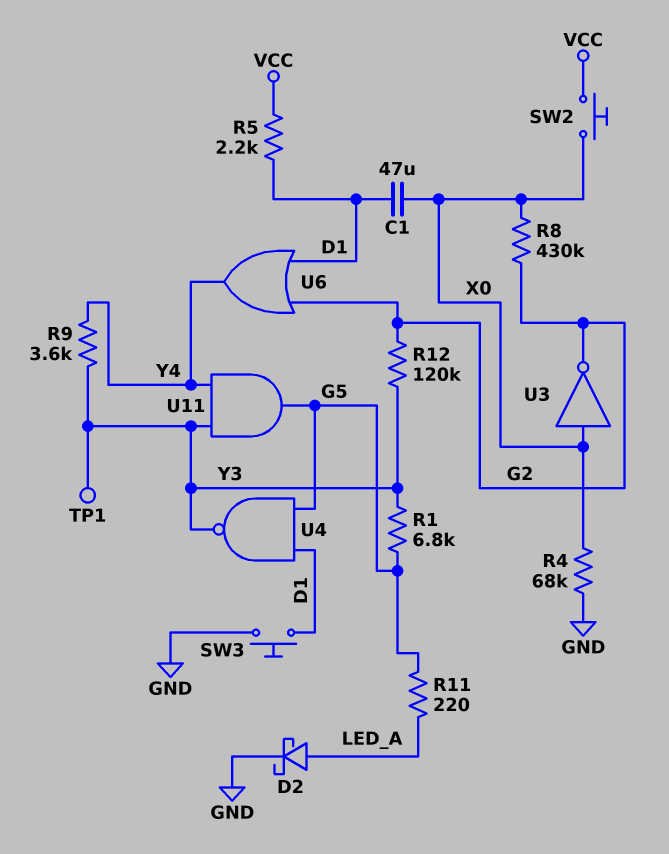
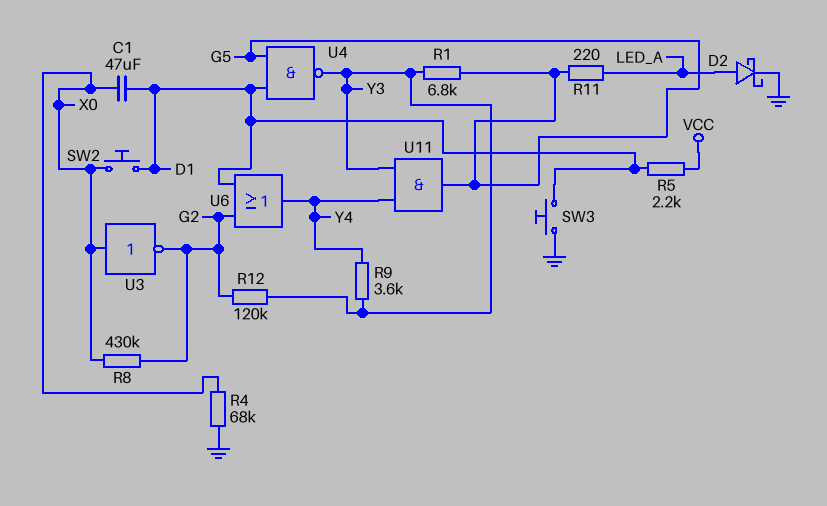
SW2: button (VCC, X0) -> button (D1, X0)
TP1: test point (Y3) -> none

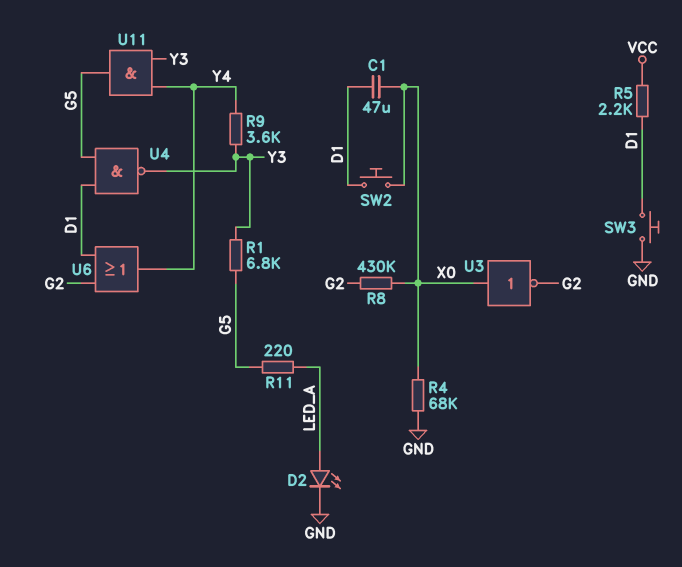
D2: schottky (A LED_A, K GND) -> LED (A LED_A, K GND)
R12: 120k (G2, Y3) -> none

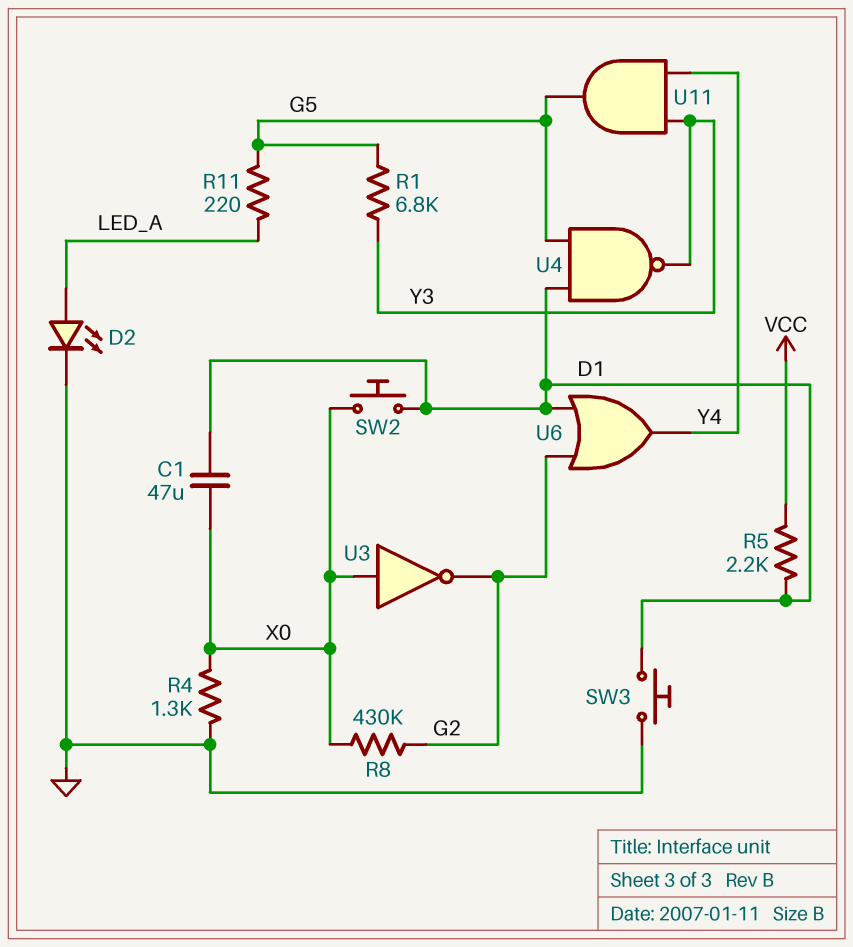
R4: 68k (GND, X0) -> 1.3k (GND, X0)
R9: 3.6k (Y3, Y4) -> none

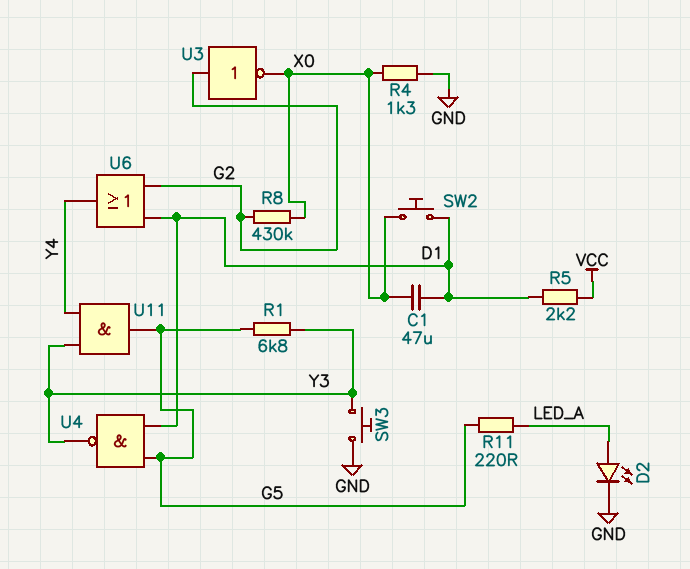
SW3: button (D1, GND) -> button (GND, Y3)
U3: NOT (in X0, out G2) -> NOT (in G2, out X0)

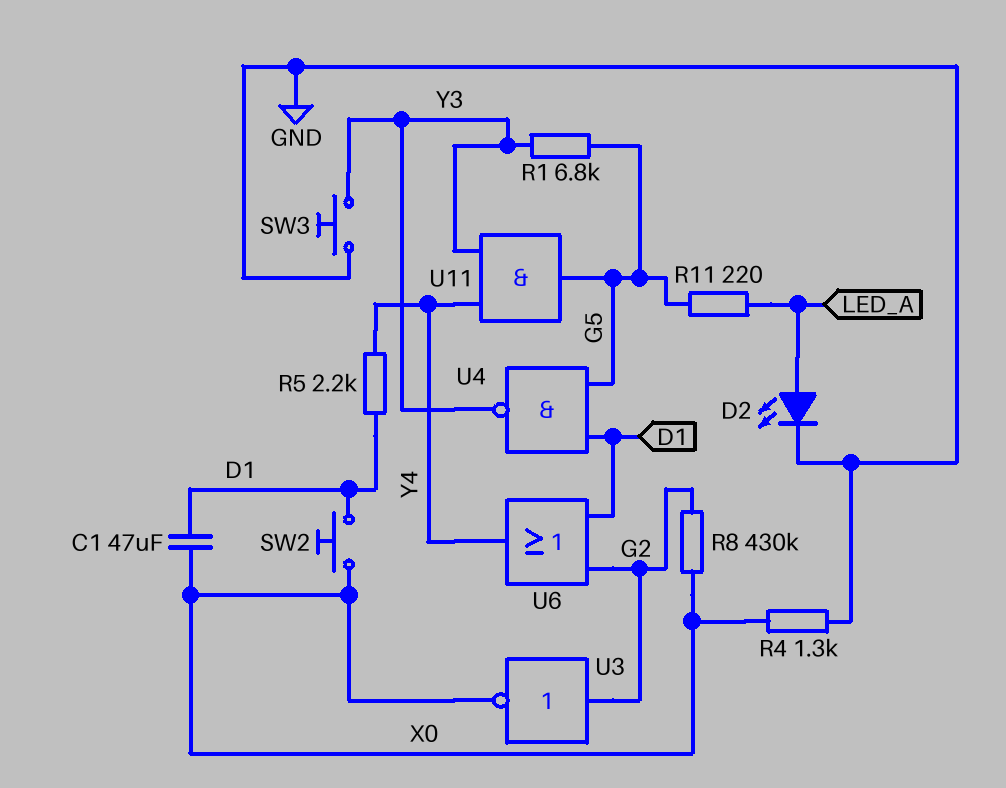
R5: 2.2k (D1, VCC) -> 2.2k (D1, Y4)

